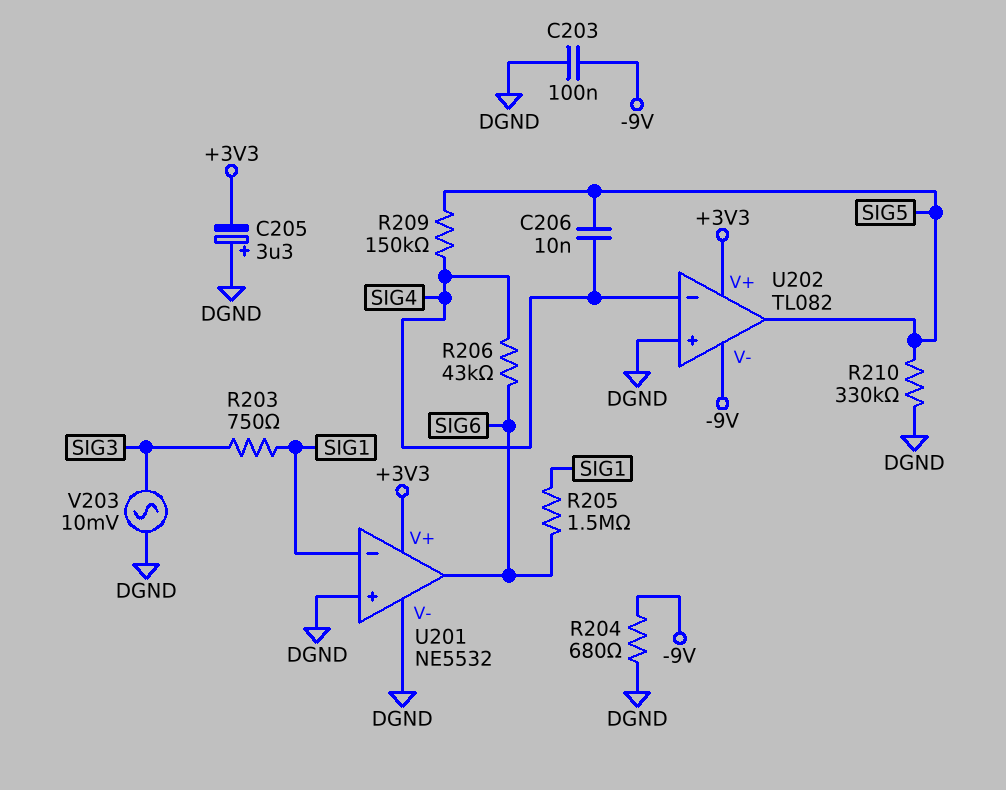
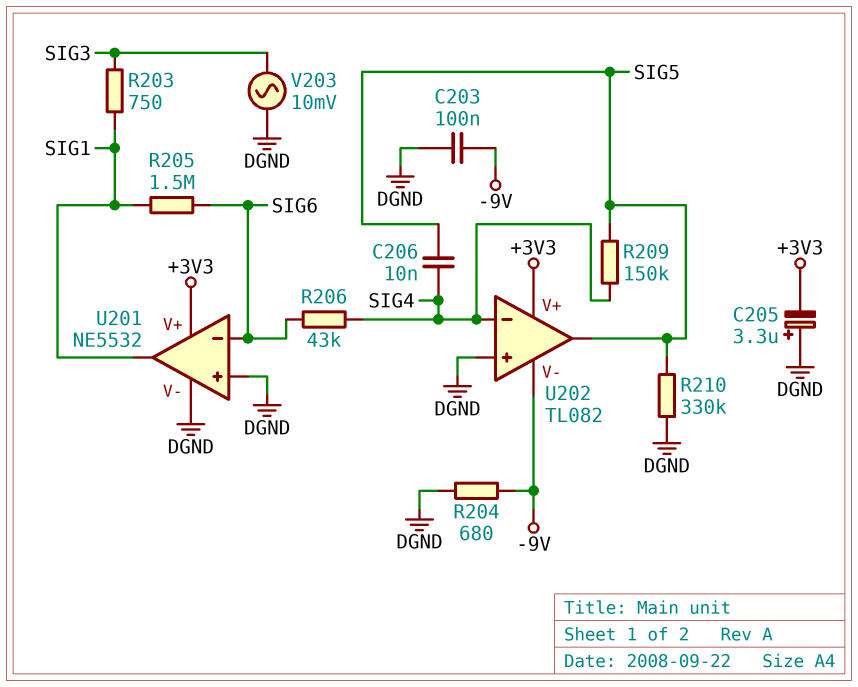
U201 pin in-: SIG1 -> SIG6
U201 pin out: SIG6 -> SIG1

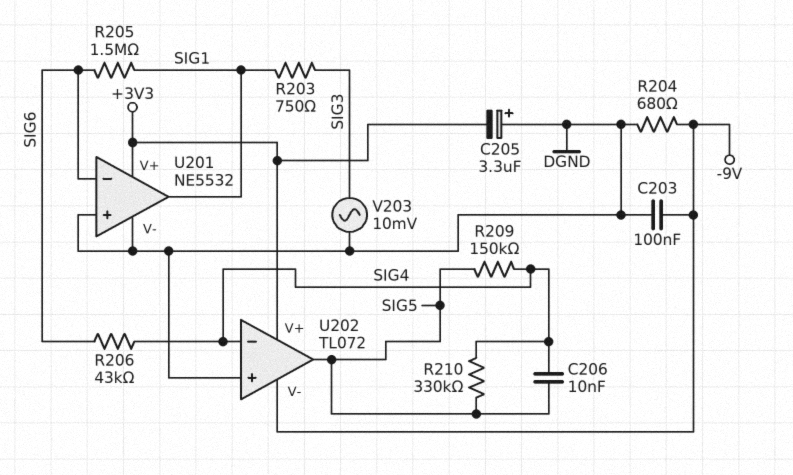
R210: 330k (DGND, SIG5) -> 330k (SIG4, SIG5)
U202: TL082 -> TL072

